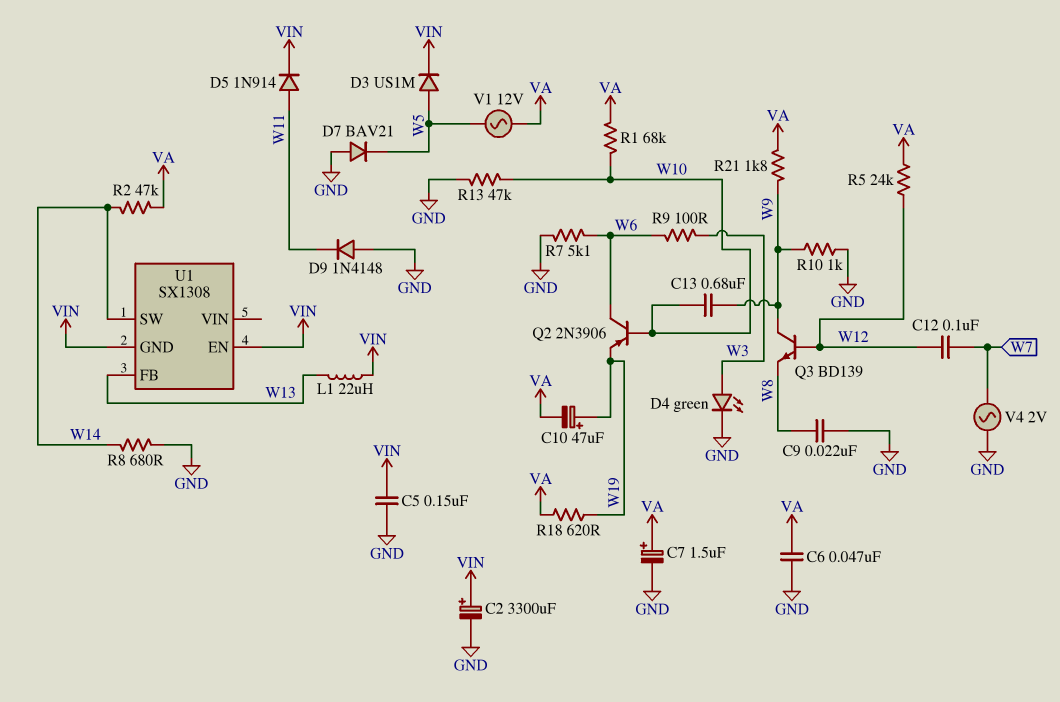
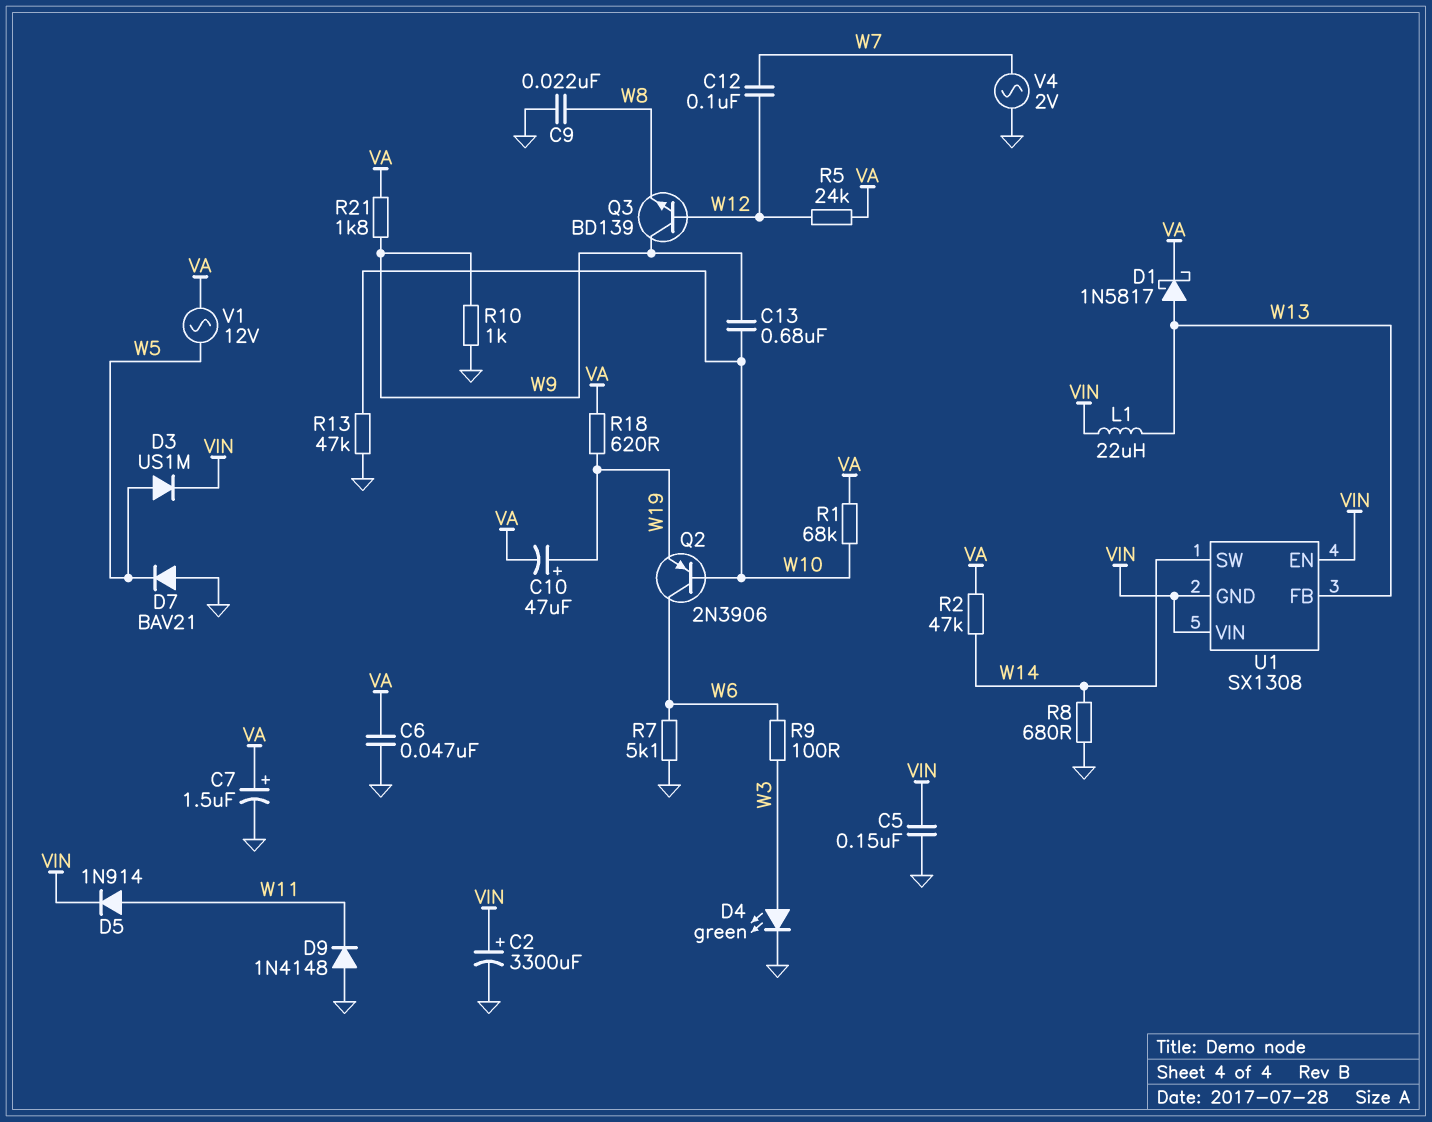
D1: none -> schottky 1N5817 (A W13, K VA)
U1 pin VIN: none -> VIN

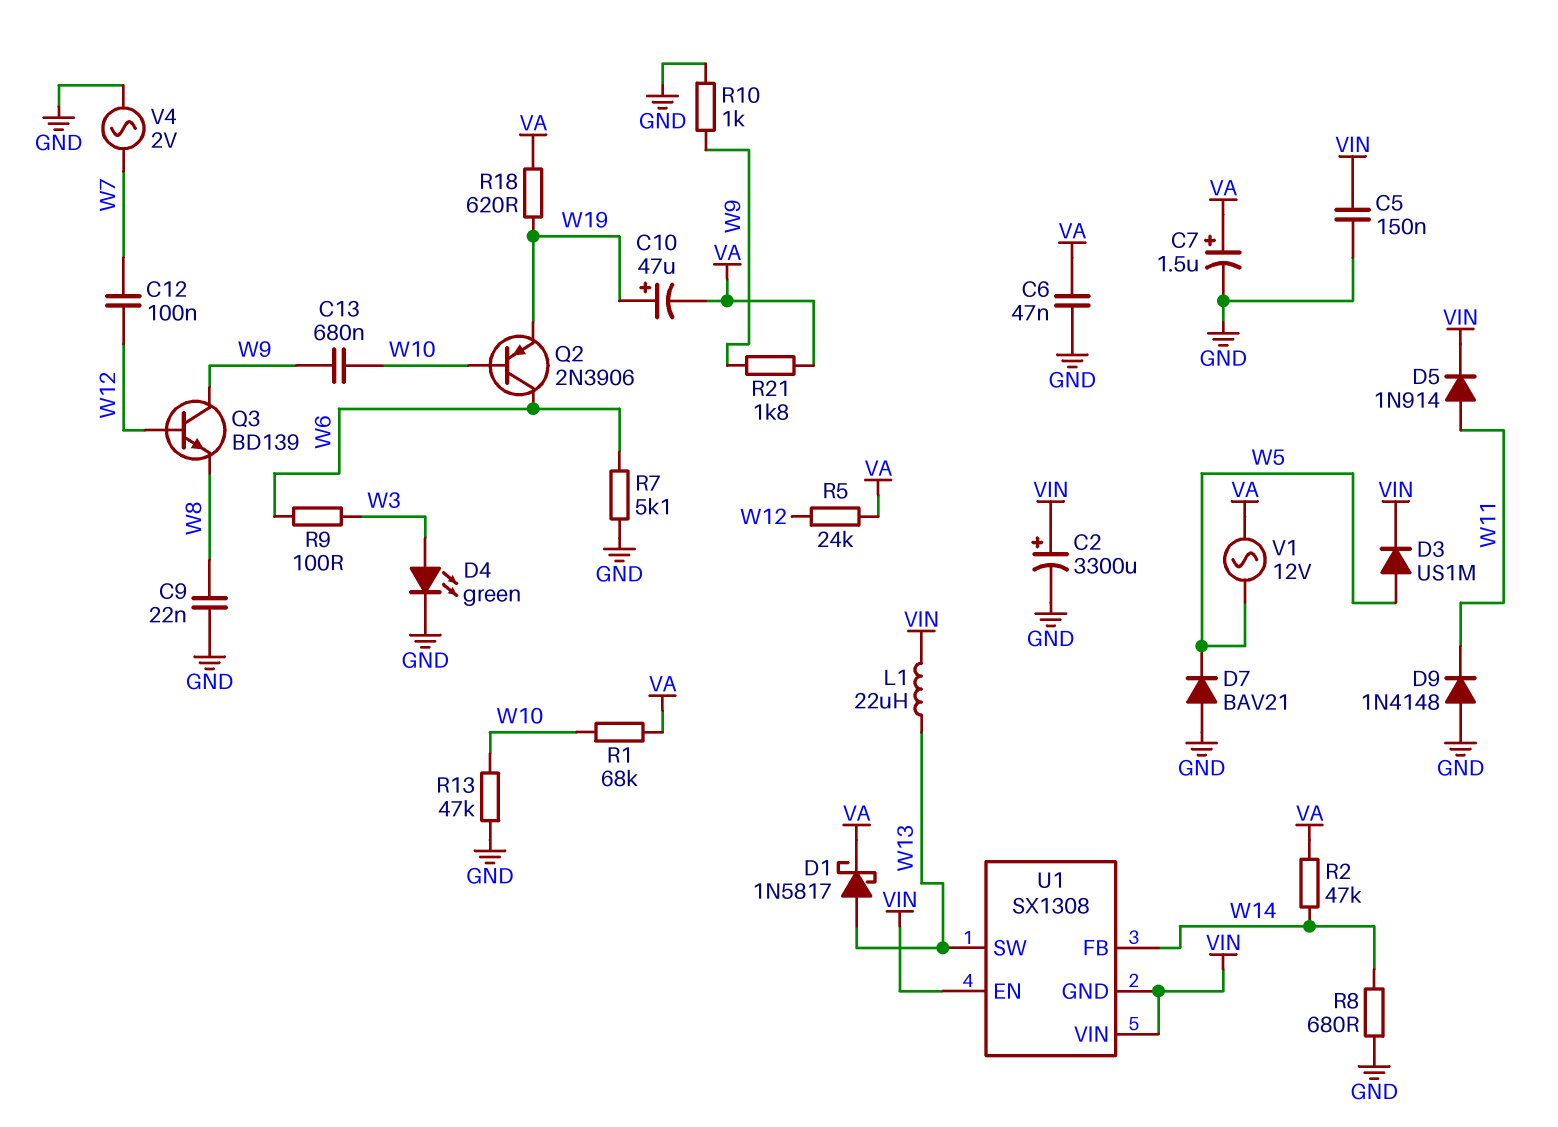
U1 pin FB: W13 -> W14
U1 pin SW: W14 -> W13

